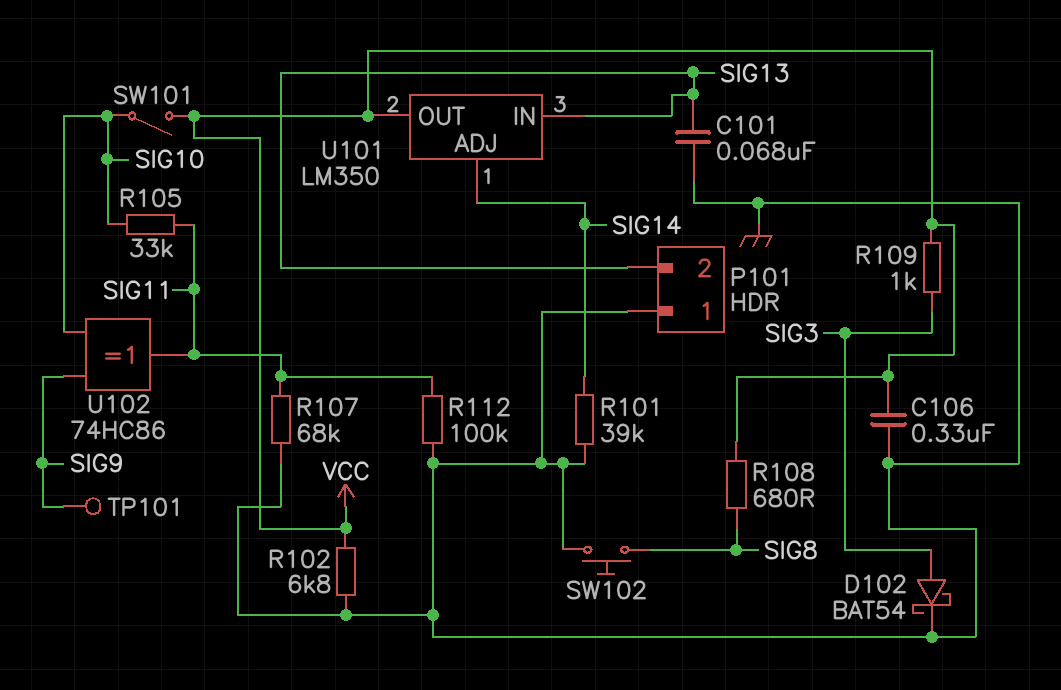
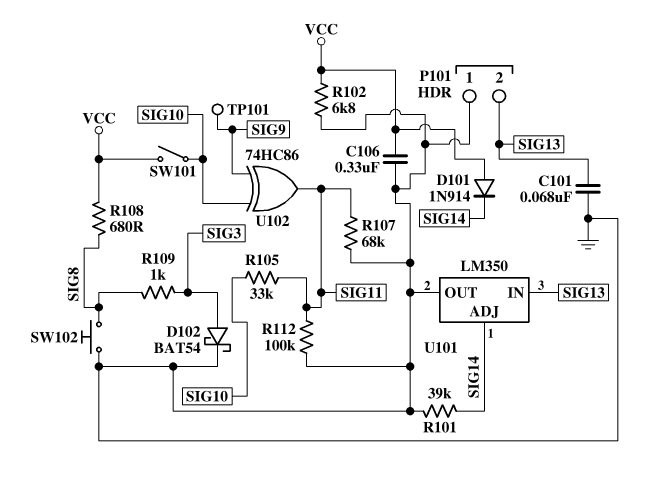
D101: none -> diode 1N914 (A VCC, K SIG14)
R109: 1k (SIG3, VCC) -> 1k (SIG3, SIG8)
U101 pin OUT: VCC -> GND

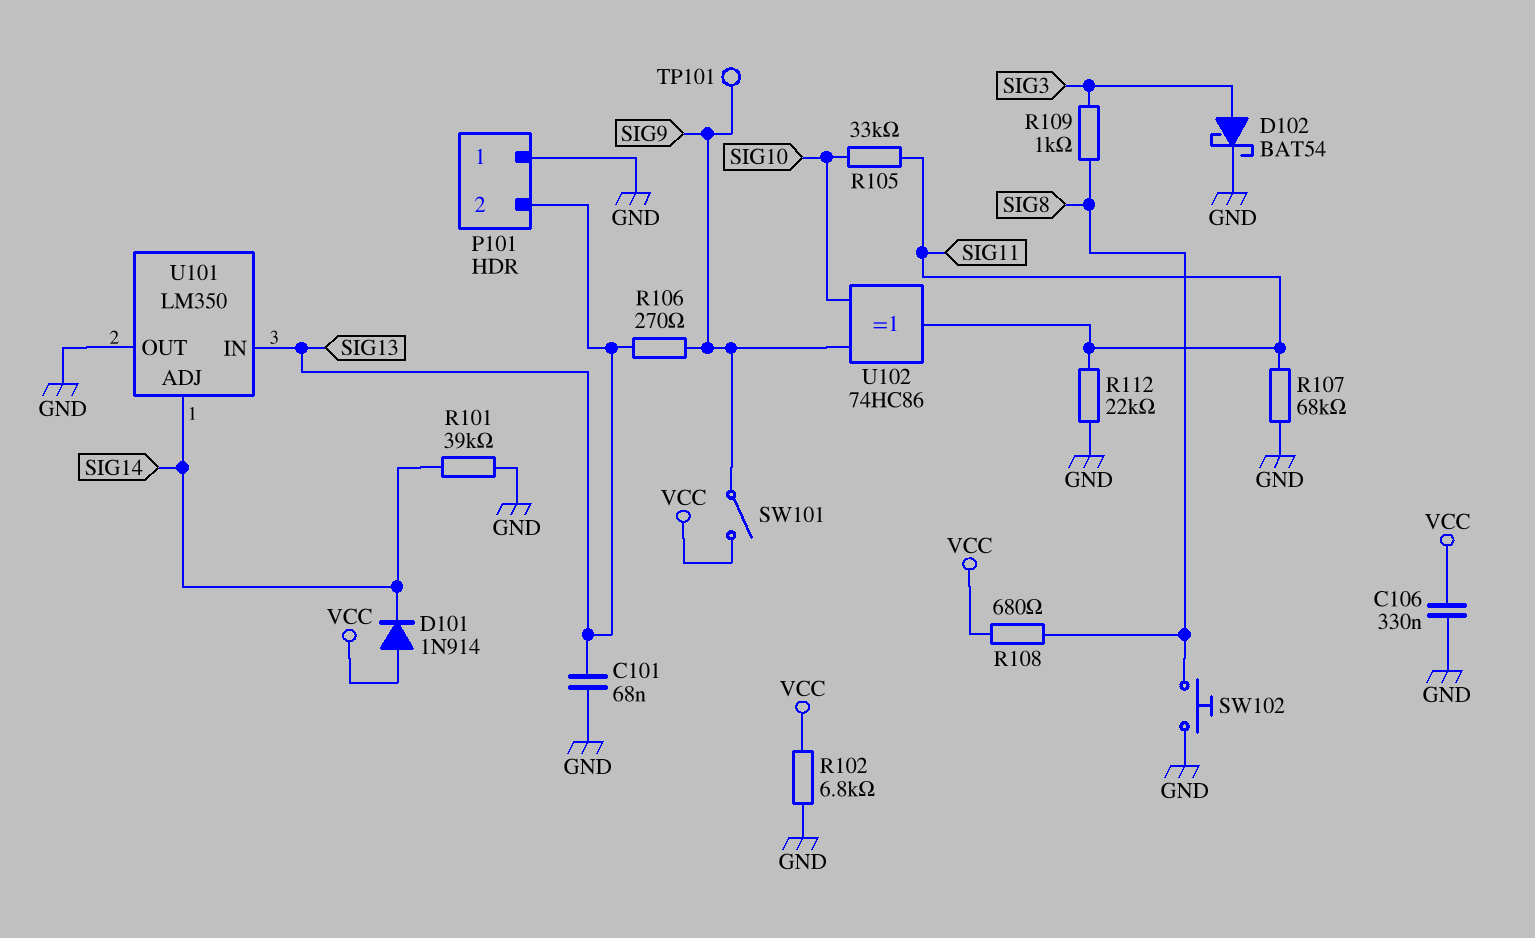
R106: none -> 270 (SIG9, SIG13)
R112: 100k (GND, SIG11) -> 22k (GND, SIG11)
SW101: switch (SIG10, VCC) -> switch (SIG9, VCC)

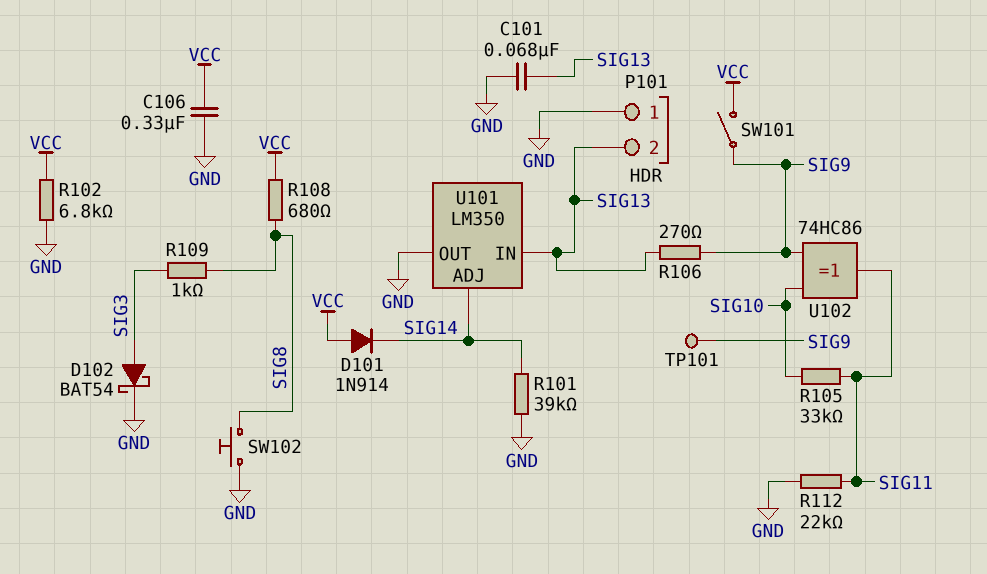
R107: 68k (GND, SIG11) -> none

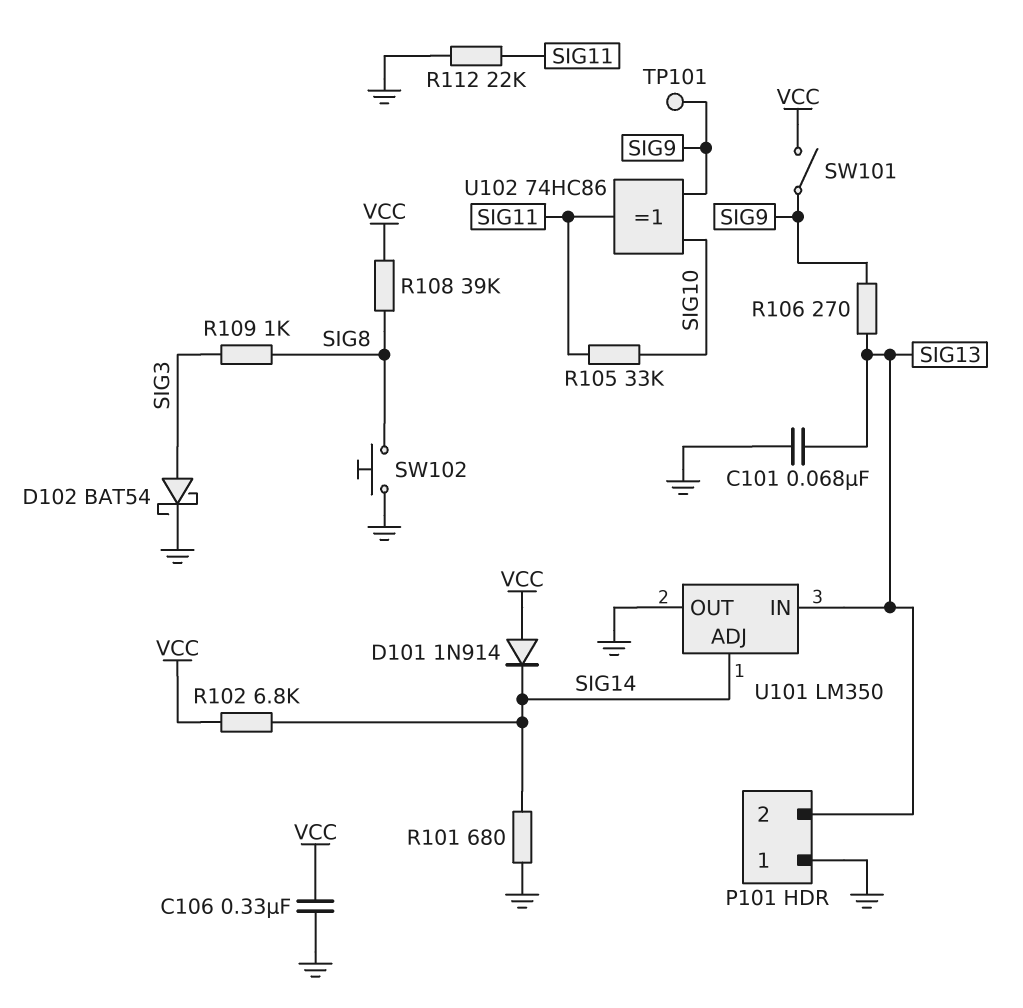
R101: 39k (GND, SIG14) -> 680 (GND, SIG14)
R102: 6.8k (GND, VCC) -> 6.8k (SIG14, VCC)
R108: 680 (SIG8, VCC) -> 39k (SIG8, VCC)

